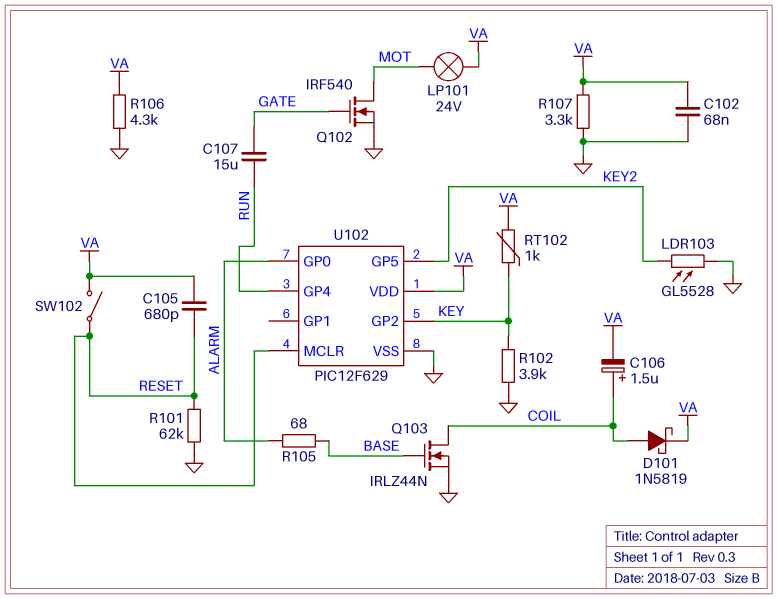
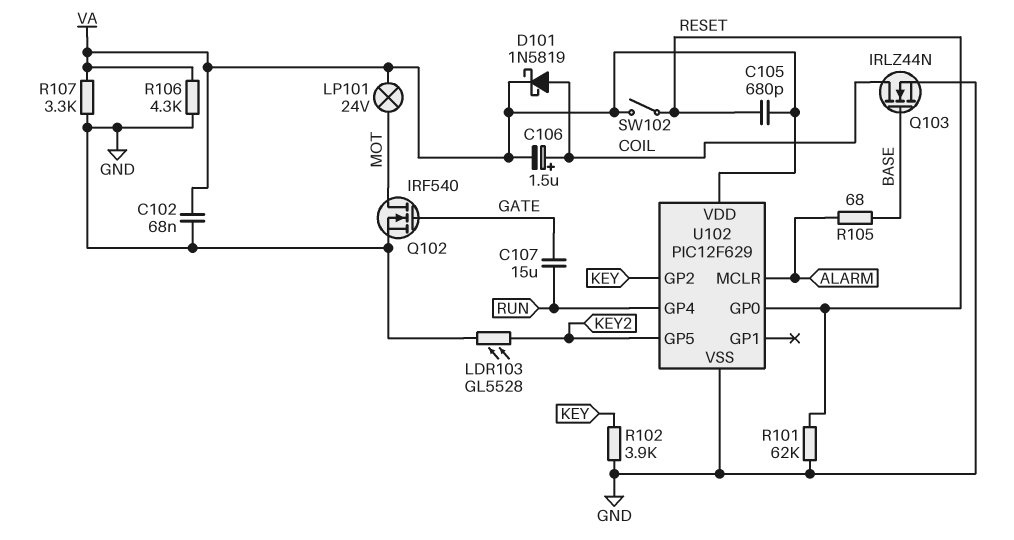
RT102: 1k (KEY, VA) -> none
U102 pin GP0: ALARM -> RESET
U102 pin MCLR: RESET -> ALARM

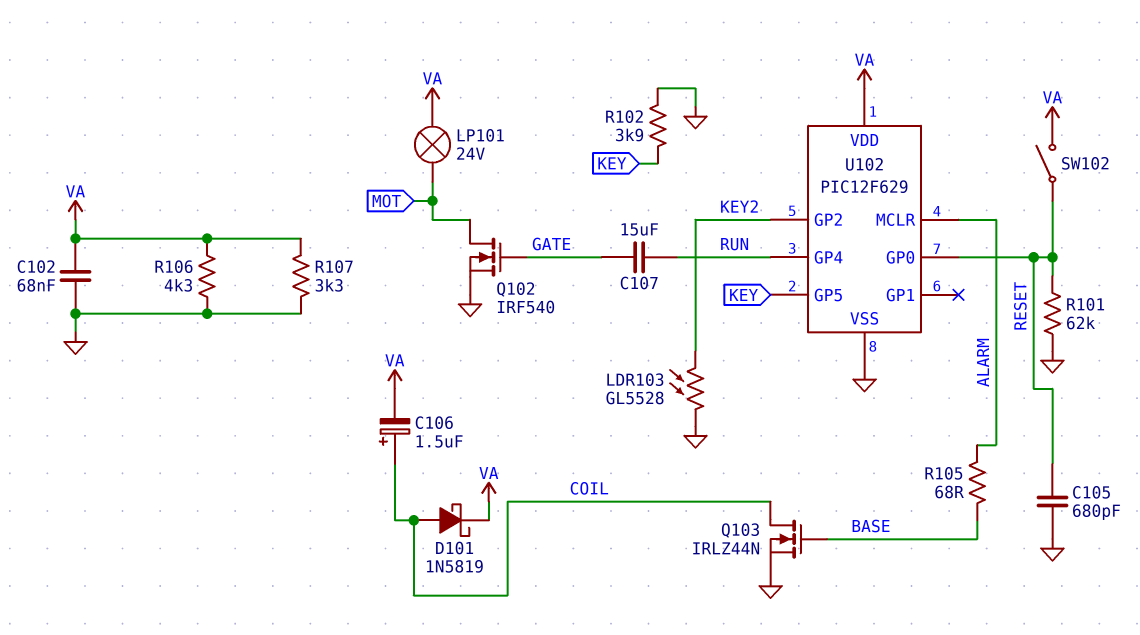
C105: 680pF (RESET, VA) -> 680pF (GND, RESET)
U102 pin GP2: KEY -> KEY2
U102 pin GP5: KEY2 -> KEY

